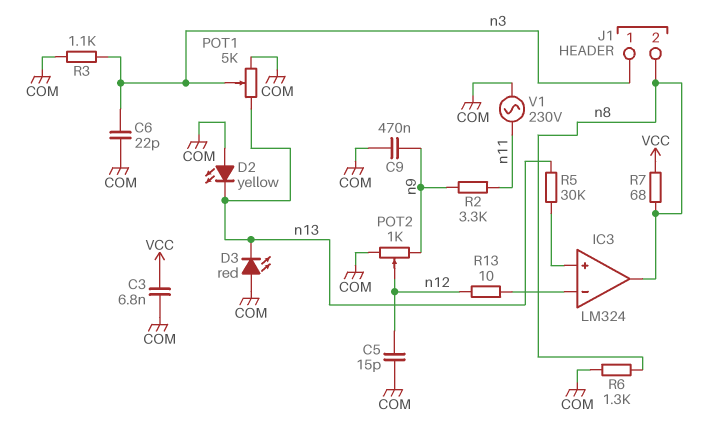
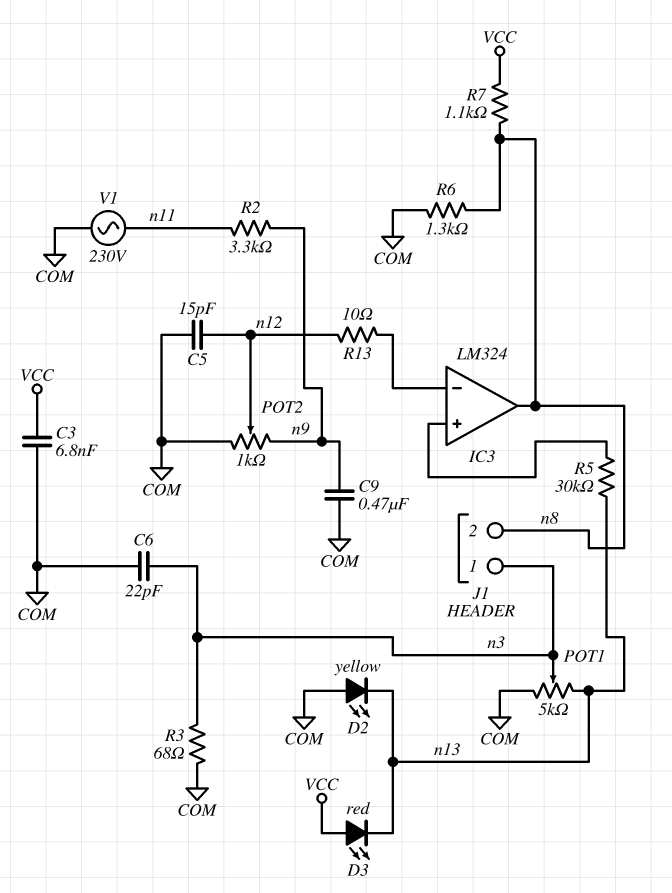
D3: LED red (A COM, K n13) -> LED red (A VCC, K n13)
R3: 1.1k (COM, n3) -> 68 (COM, n3)
R7: 68 (VCC, n8) -> 1.1k (VCC, n8)

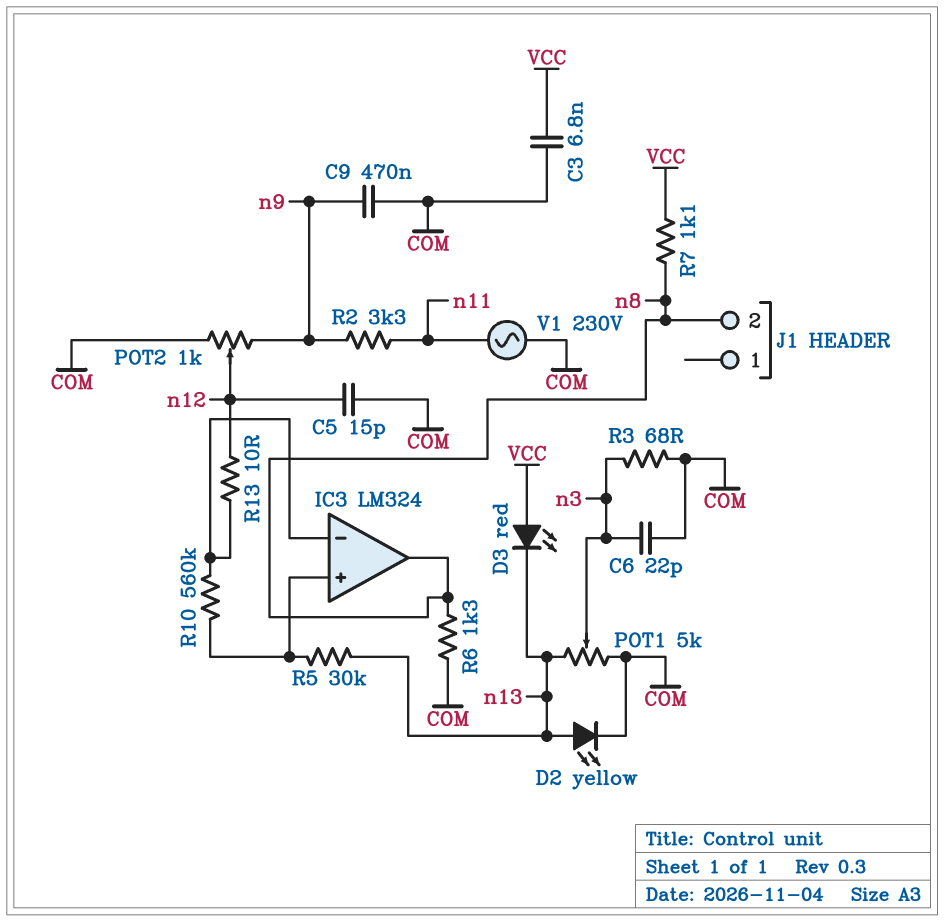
D2: LED yellow (A COM, K n13) -> LED yellow (A n13, K COM)
J1 pin 1: n3 -> none
R10: none -> 560k (IC3/in+, IC3/in-)

